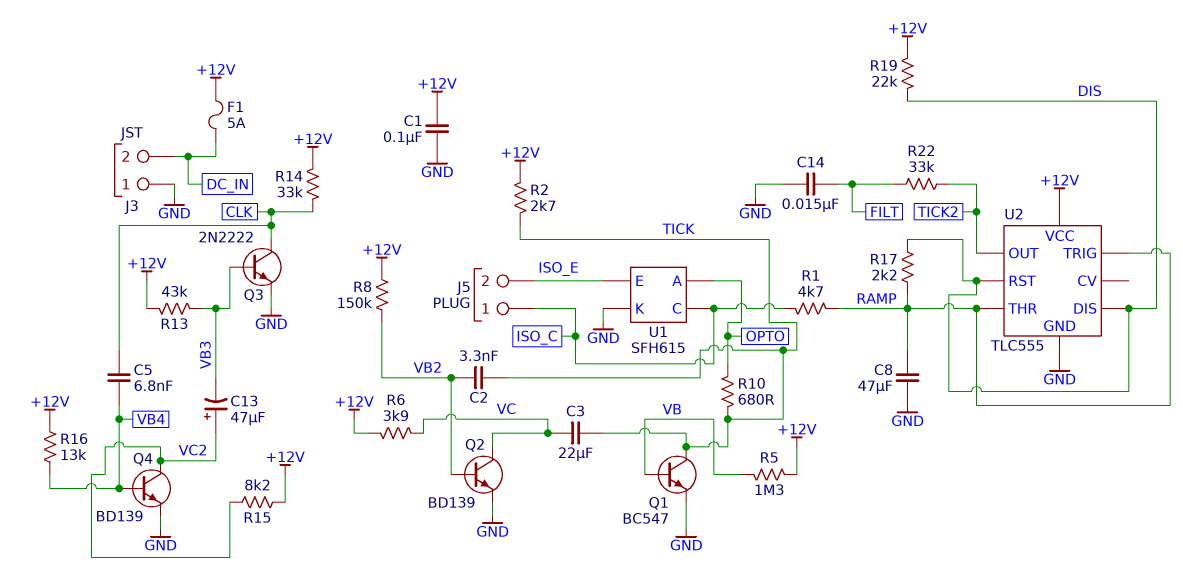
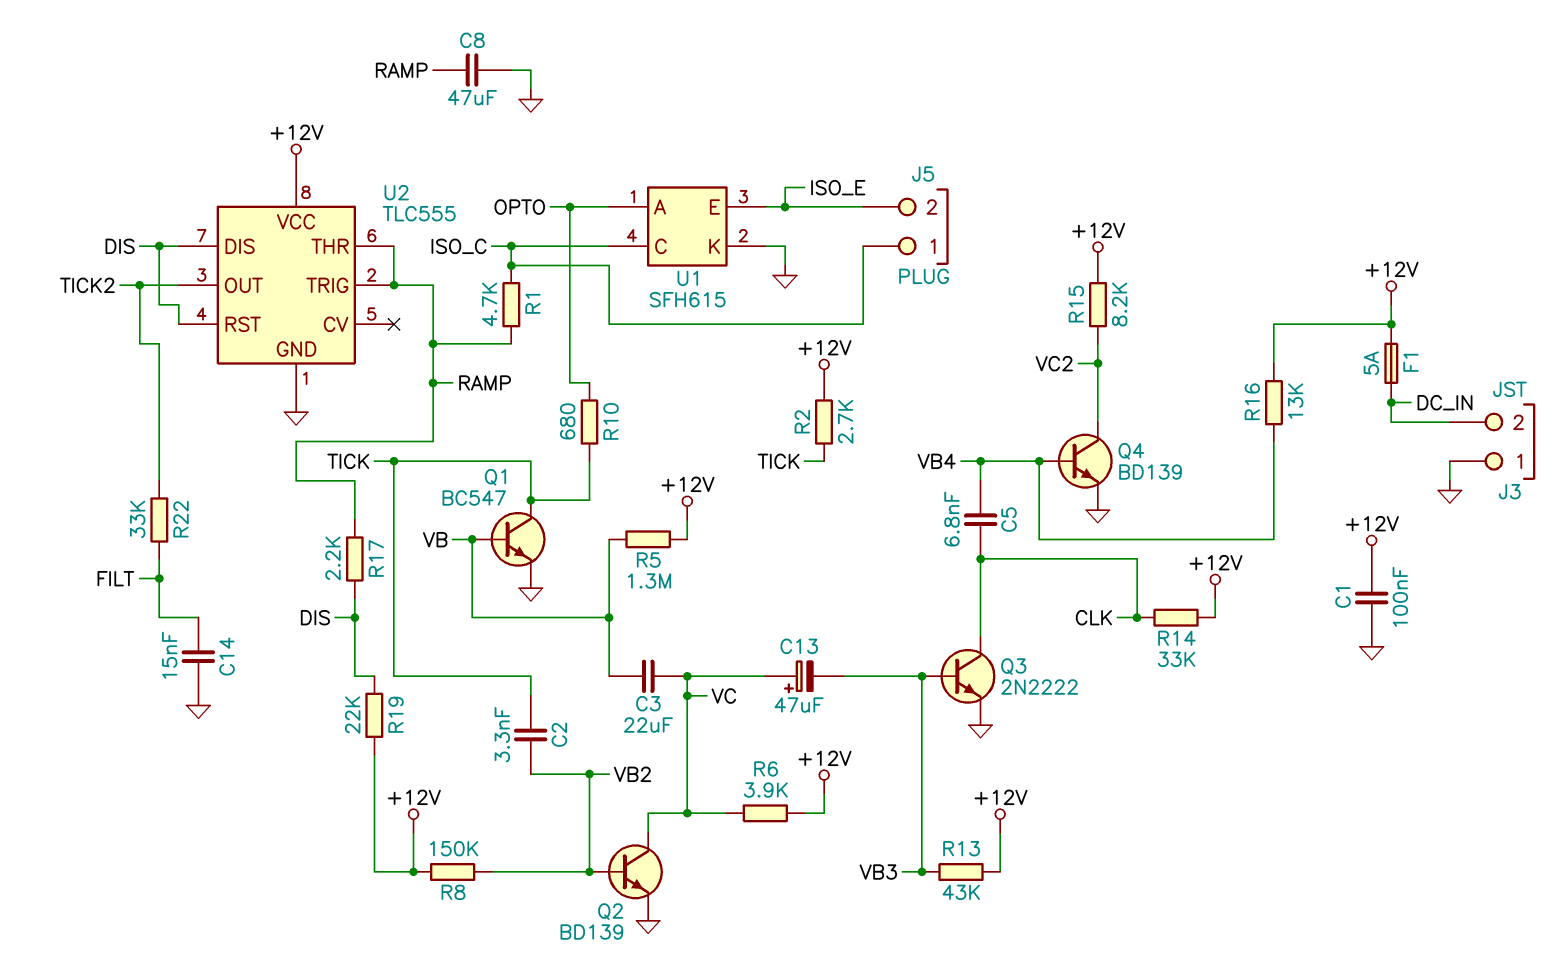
C3: 22uF (TICK, VC) -> 22uF (VB, VC)
C13: 47uF (plus VC2, minus VB3) -> 47uF (plus VC, minus VB3)

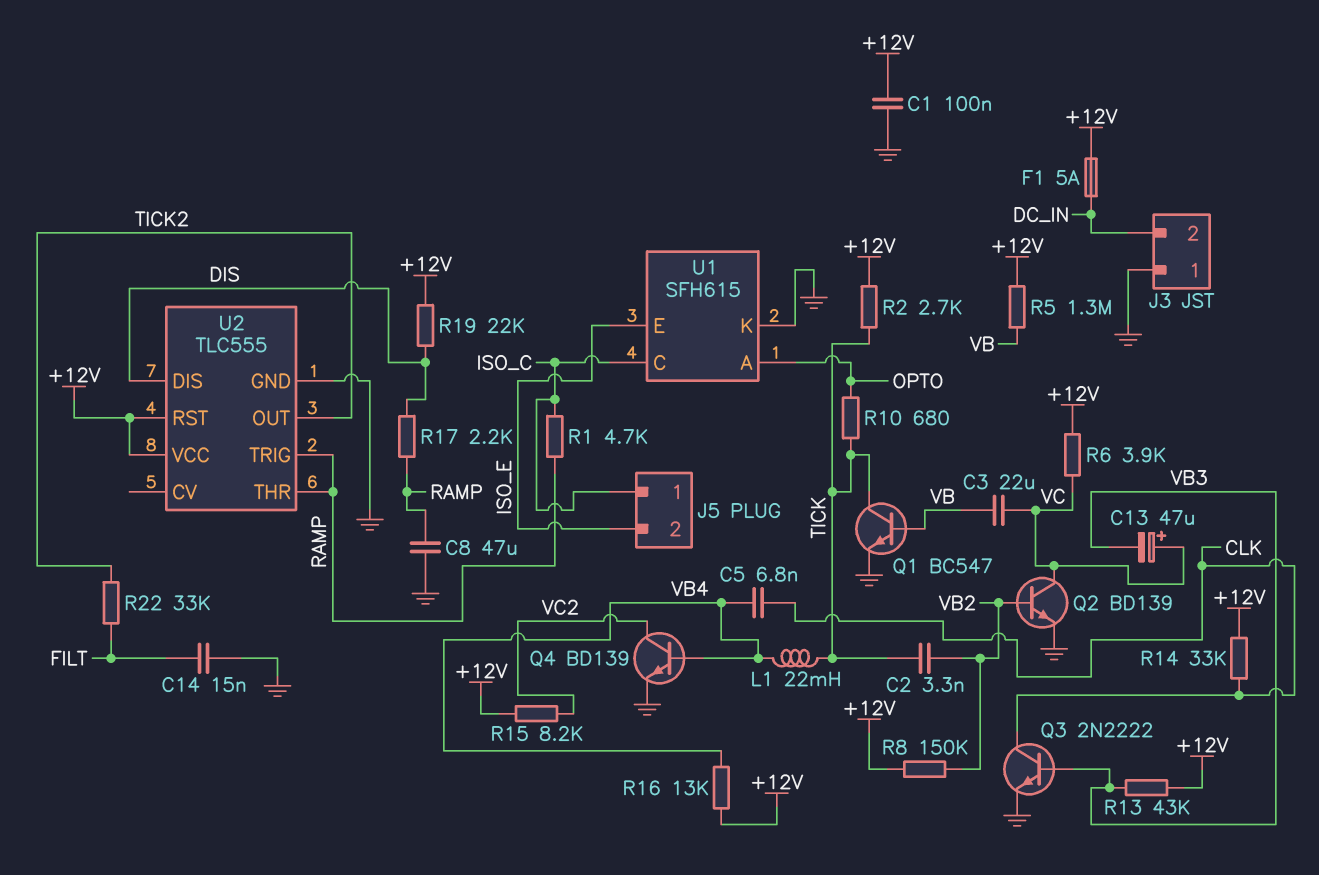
L1: none -> 22mH (TICK, VB4)
U2 pin RST: DIS -> +12V

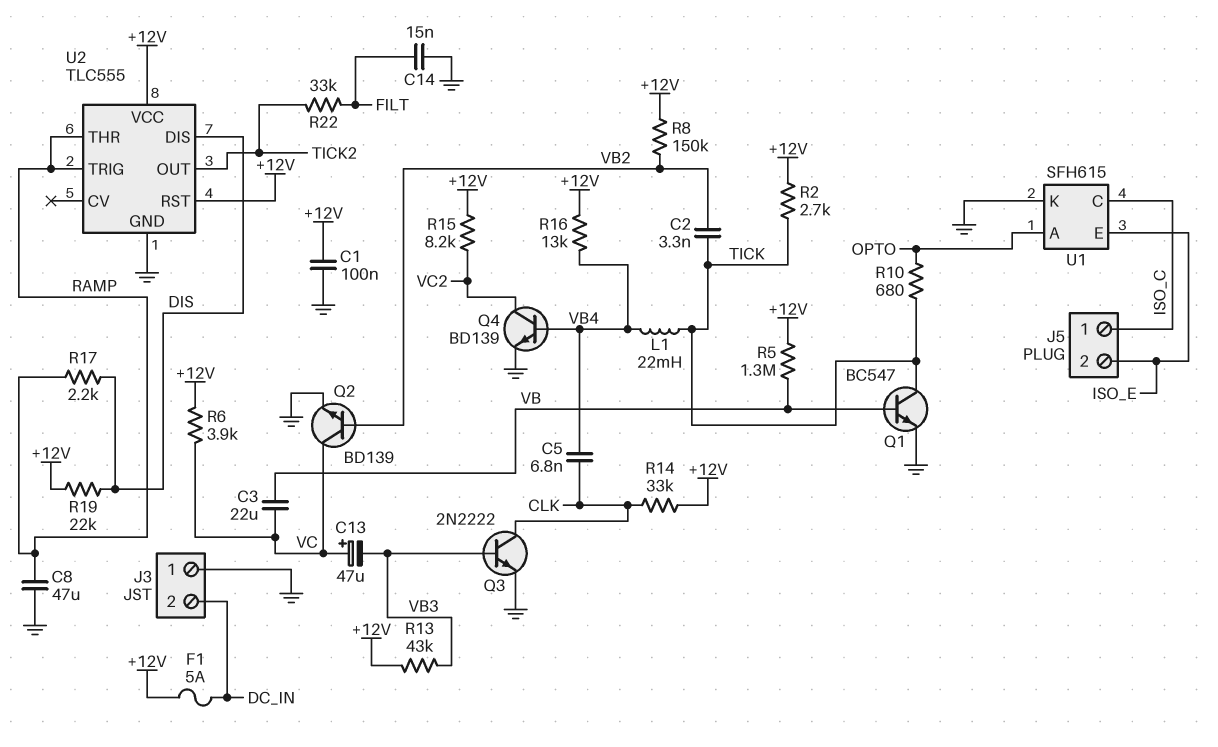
R1: 4.7k (ISO_C, RAMP) -> none

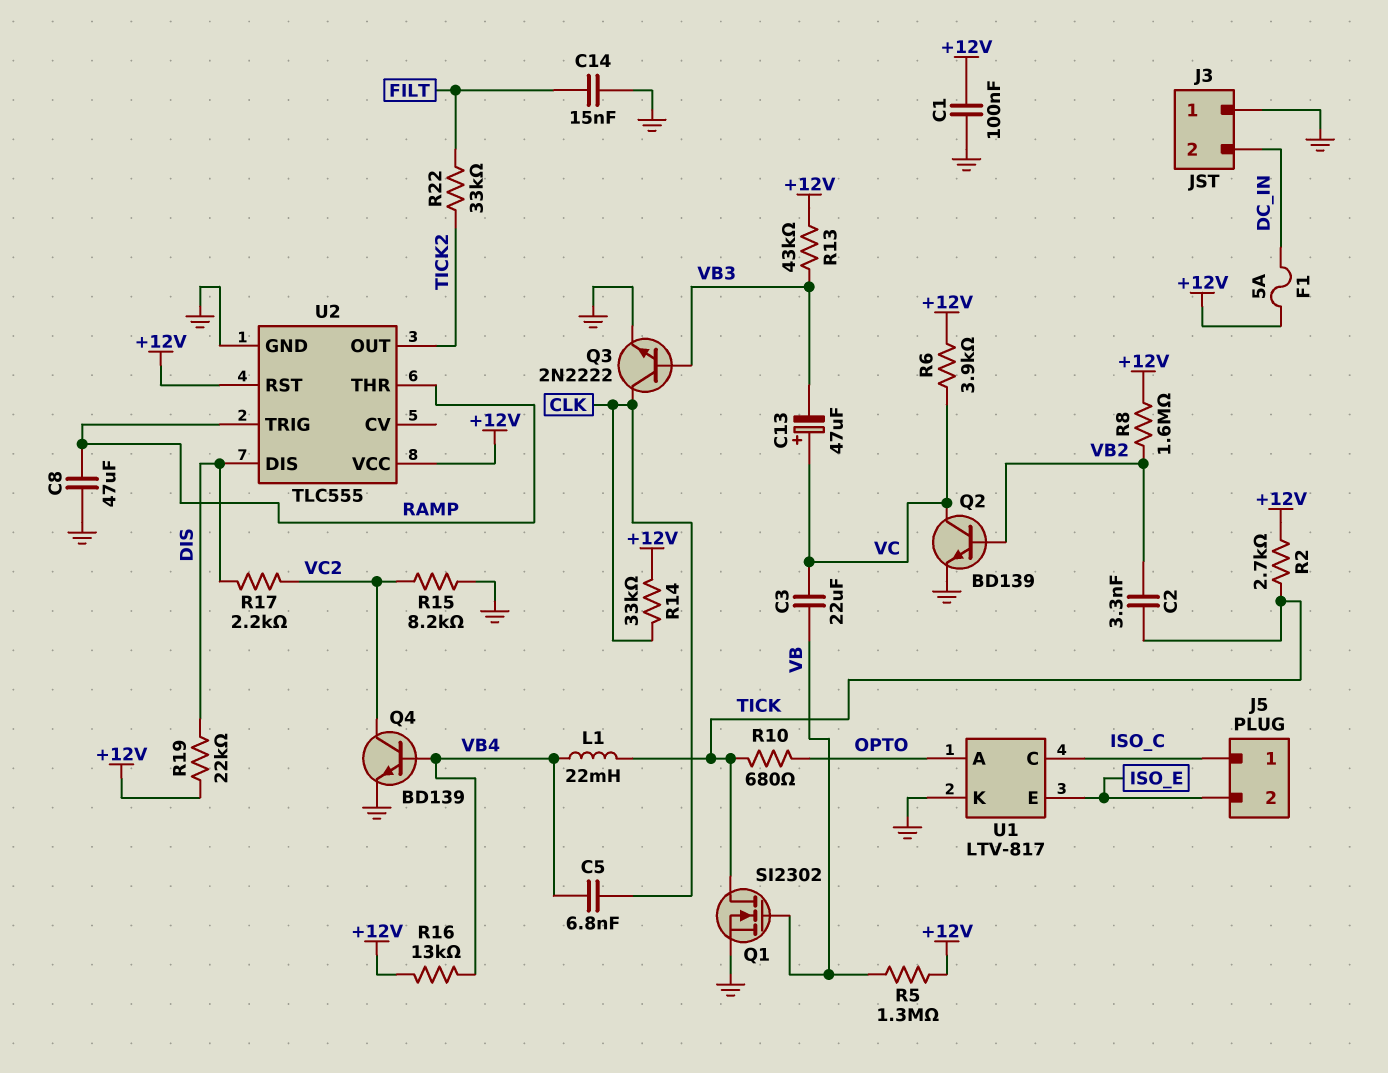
Q1: NPN BC547 (B VB, C TICK, E GND) -> NMOS SI2302 (G VB, D TICK, S GND)
R8: 150k (+12V, VB2) -> 1.6M (+12V, VB2)
R15: 8.2k (+12V, VC2) -> 8.2k (GND, VC2)
R17: 2.2k (DIS, RAMP) -> 2.2k (DIS, VC2)
U1: SFH615 -> LTV-817

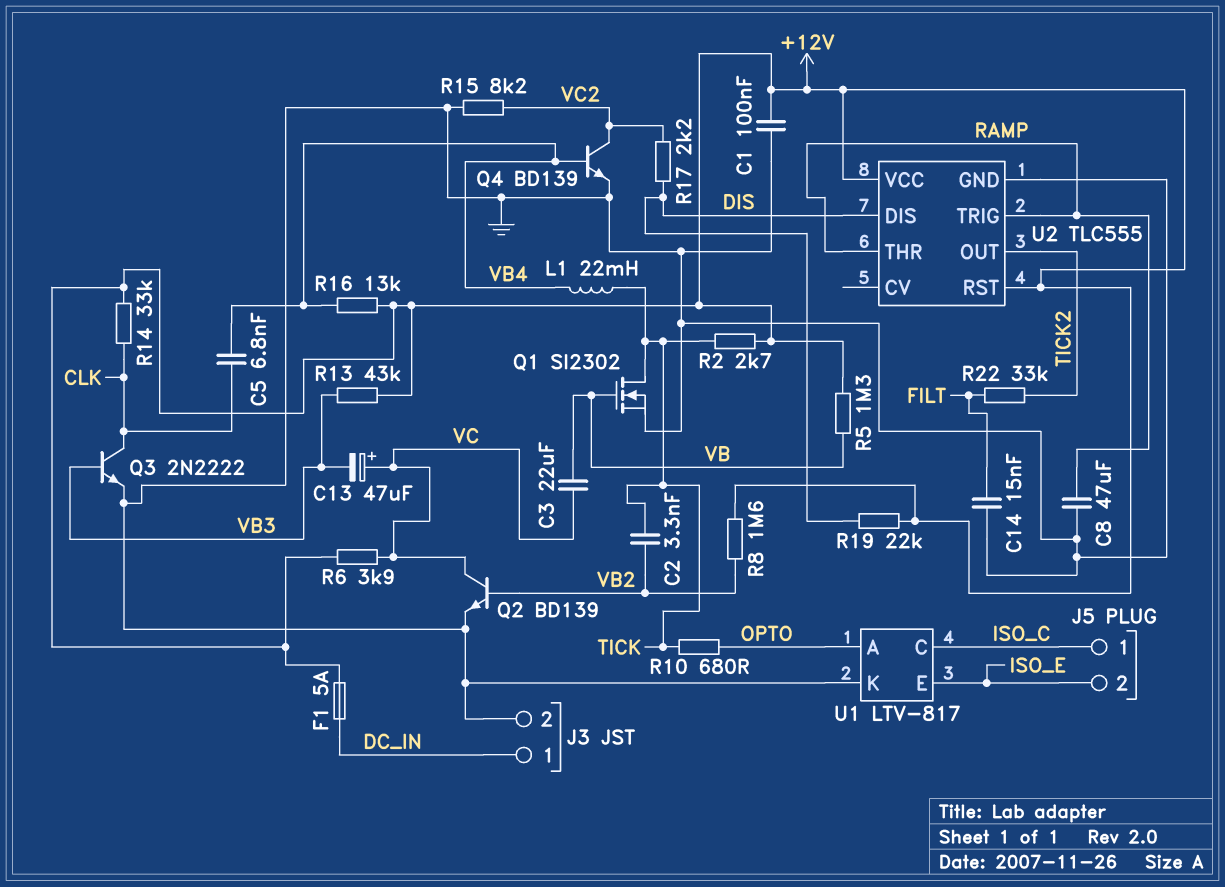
J3 pin 1: GND -> DC_IN
J3 pin 2: DC_IN -> GND

